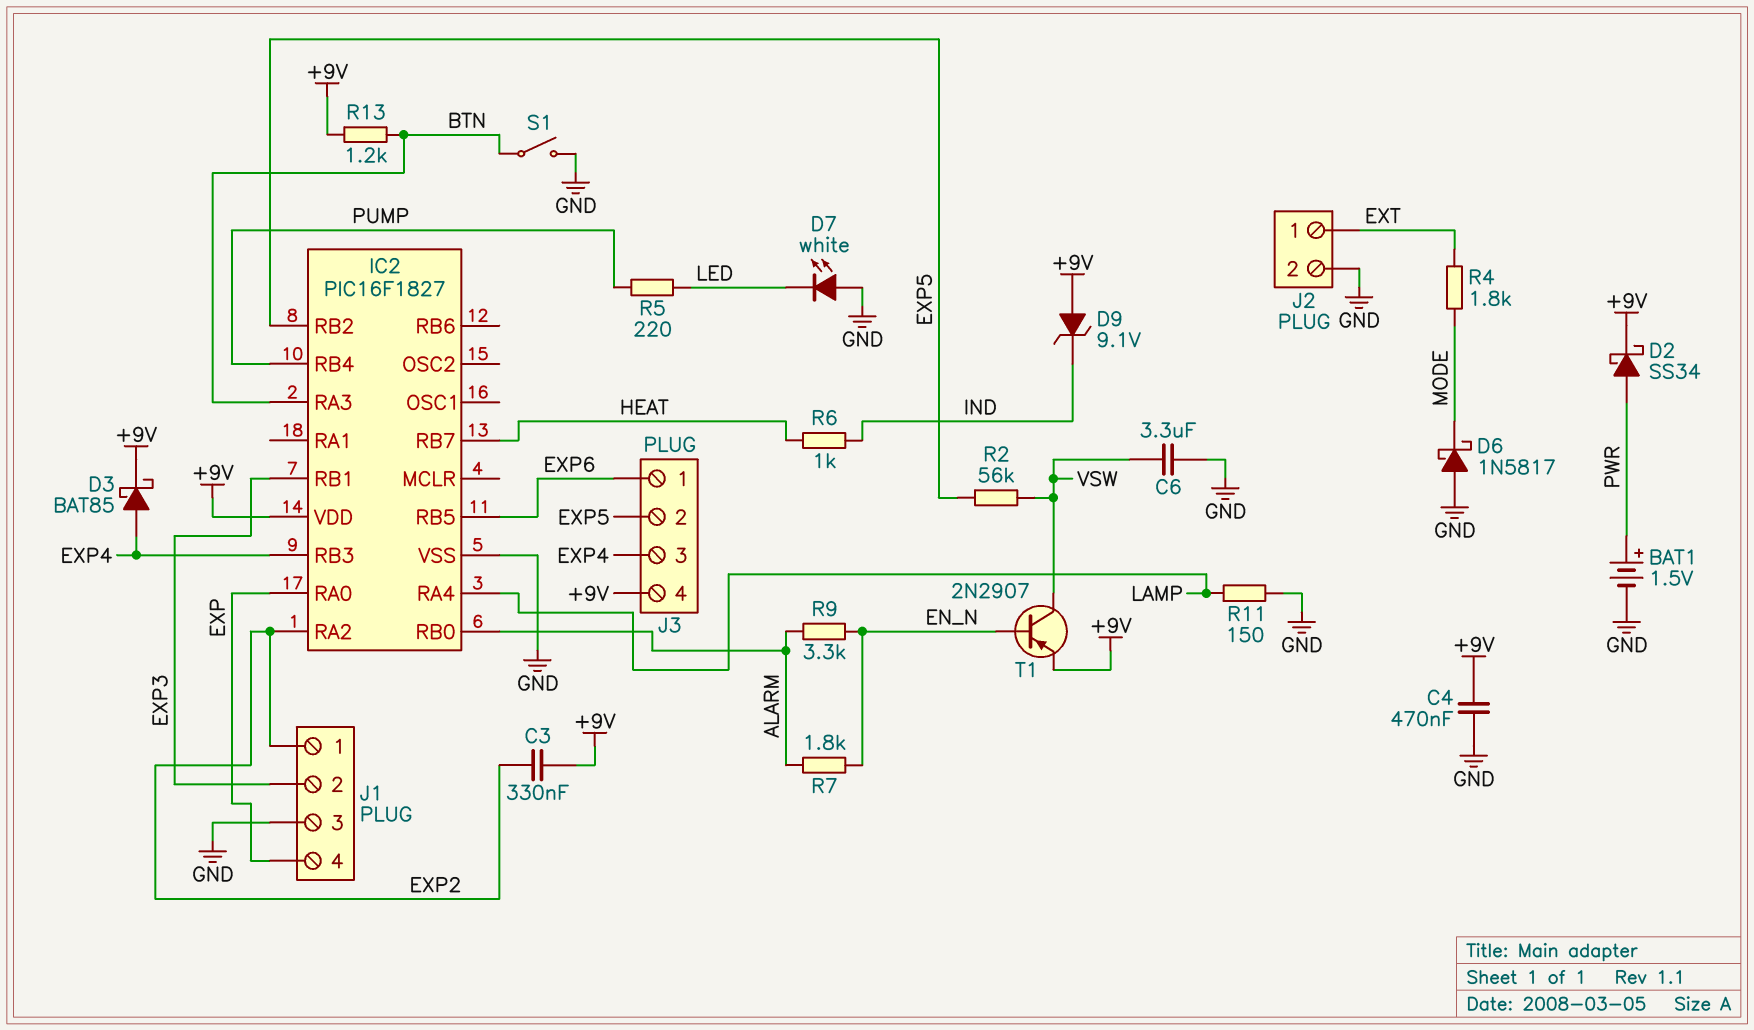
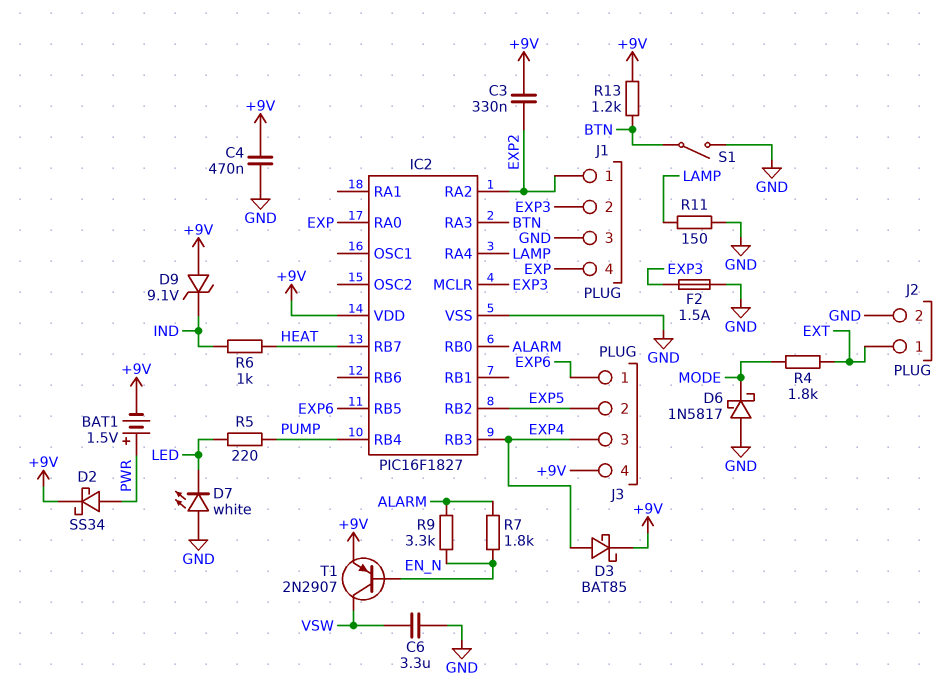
BAT1: 1.5V (plus PWR, minus GND) -> 1.5V (plus PWR, minus +9V)
F2: none -> 1.5A (EXP3, GND)
IC2 pin MCLR: none -> EXP3
IC2 pin RB1: EXP3 -> none
R2: 56k (EXP5, VSW) -> none

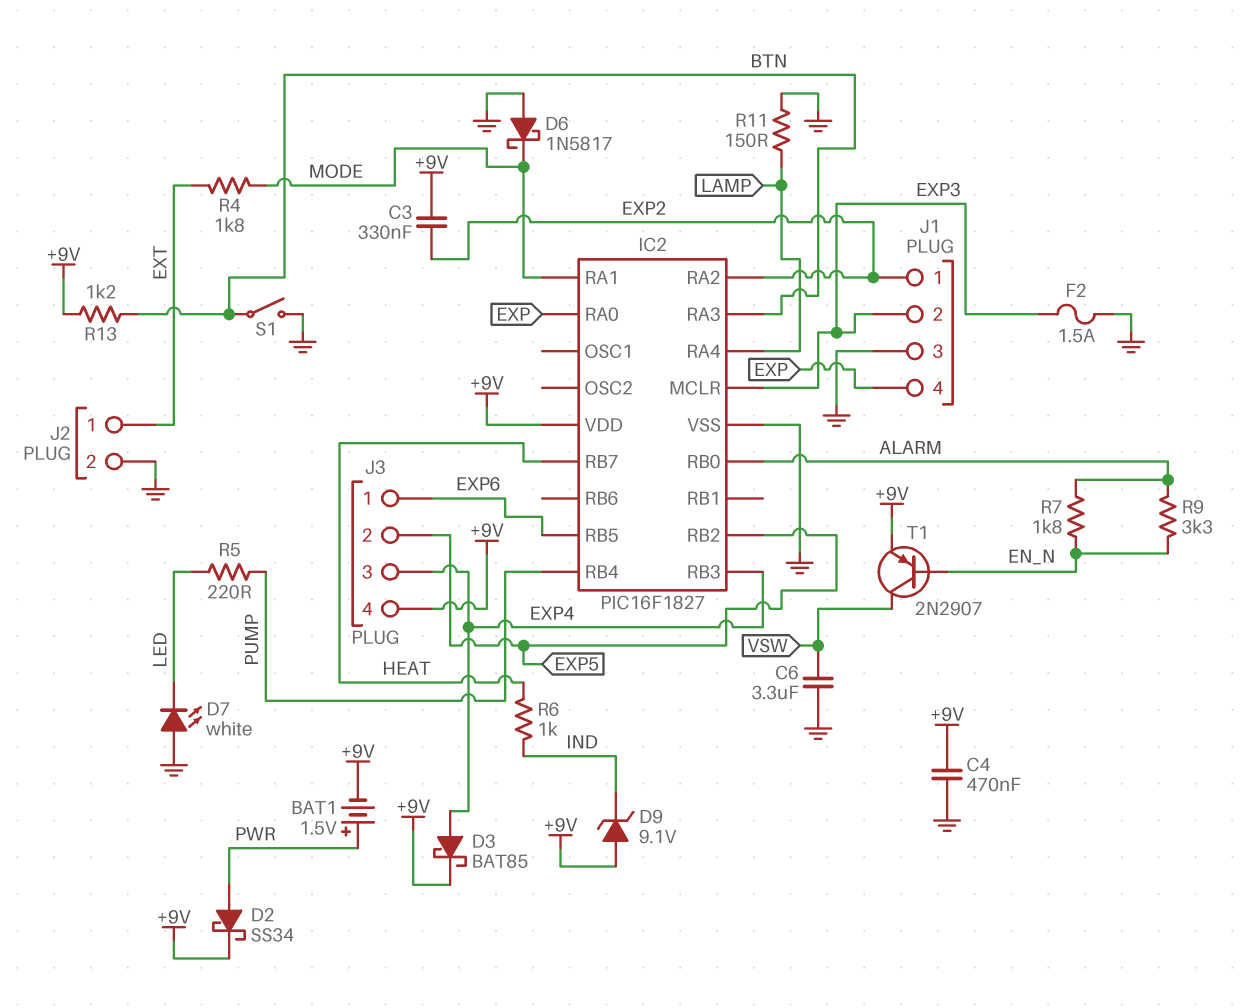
IC2 pin RA1: none -> MODE

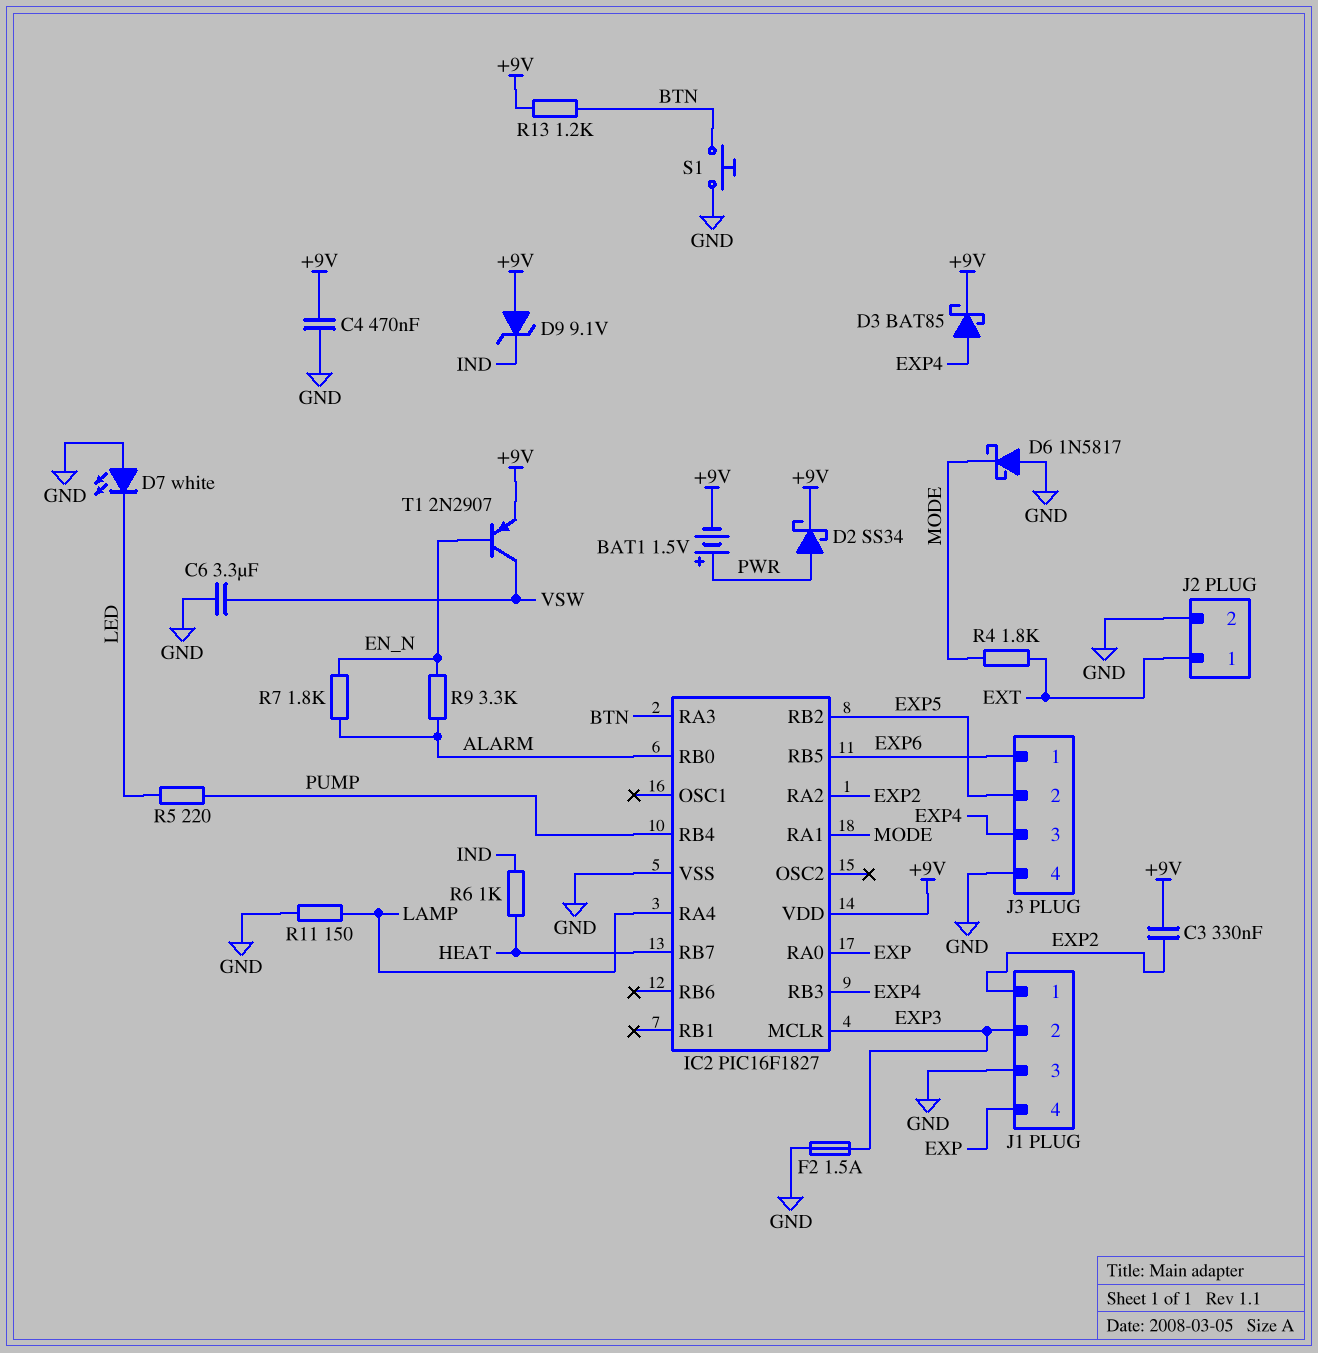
J3 pin 4: +9V -> GND
S1: switch (BTN, GND) -> button (BTN, GND)

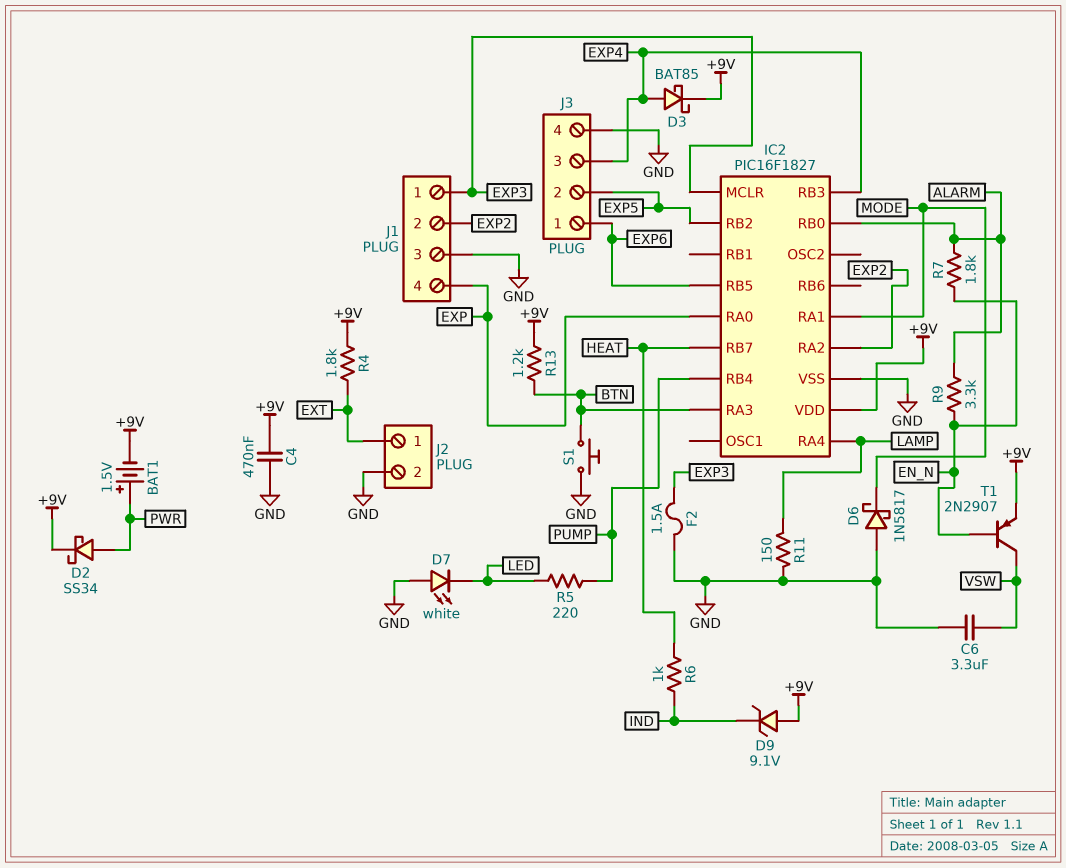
C3: 330nF (+9V, EXP2) -> none
J1 pin 1: EXP2 -> EXP3
J1 pin 2: EXP3 -> EXP2
R4: 1.8k (EXT, MODE) -> 1.8k (+9V, EXT)

